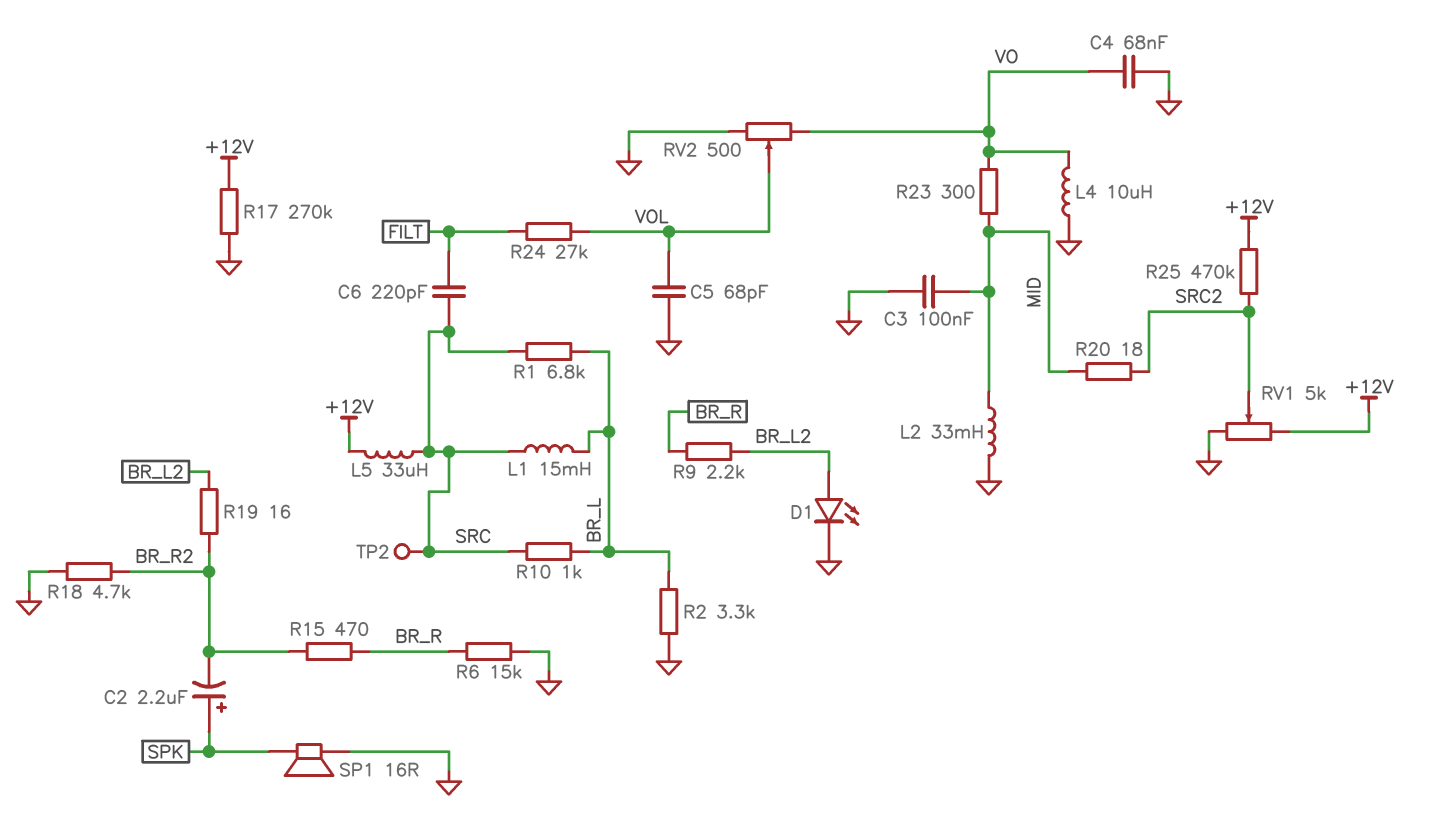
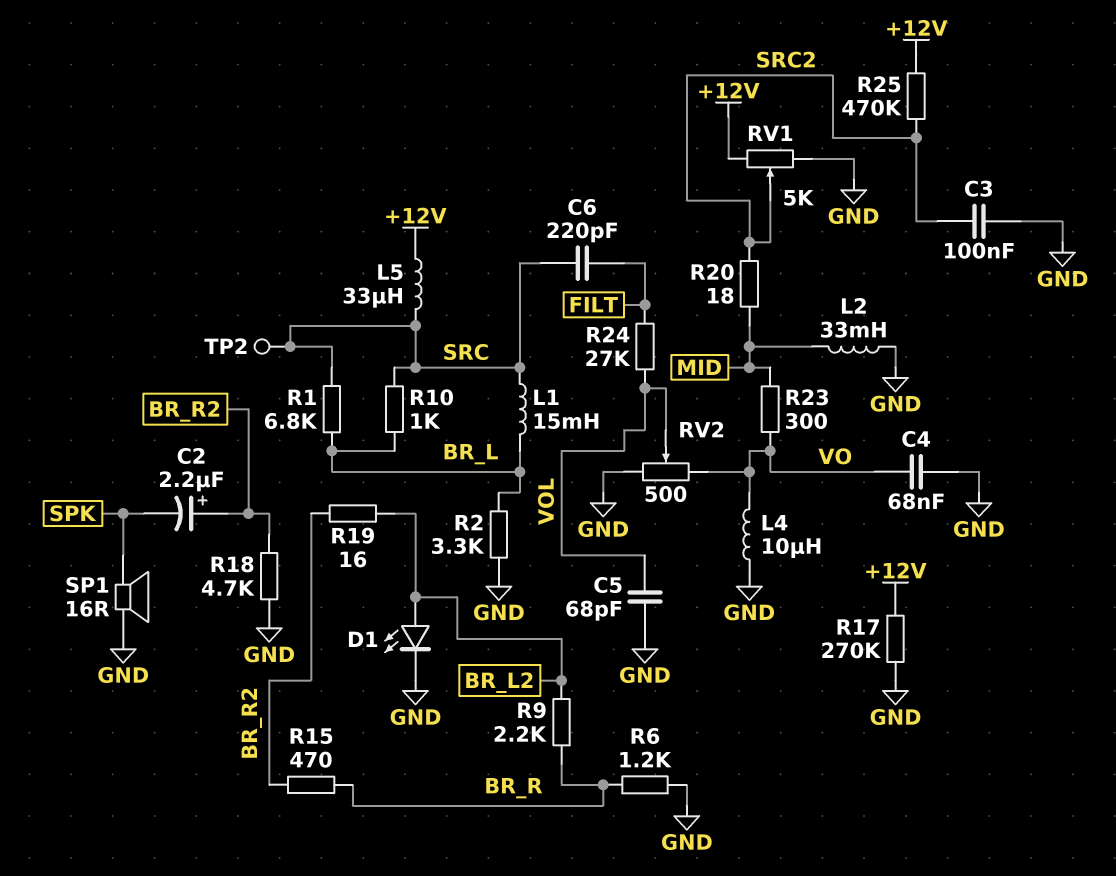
C2: 2.2uF (plus SPK, minus BR_R2) -> 2.2uF (plus BR_R2, minus SPK)
C3: 100nF (GND, MID) -> 100nF (GND, SRC2)
R6: 15k (BR_R, GND) -> 1.2k (BR_R, GND)

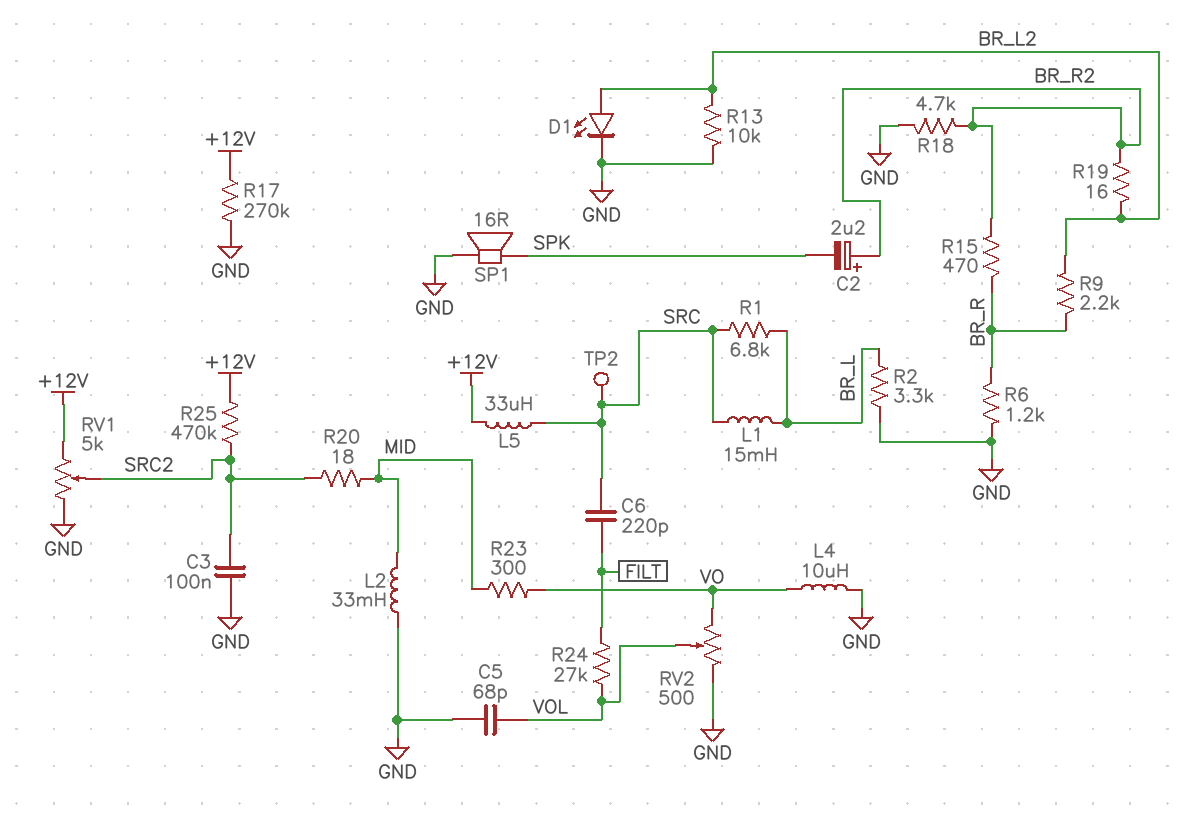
C4: 68nF (GND, VO) -> none
R10: 1k (BR_L, SRC) -> none
R13: none -> 10k (BR_L2, GND)

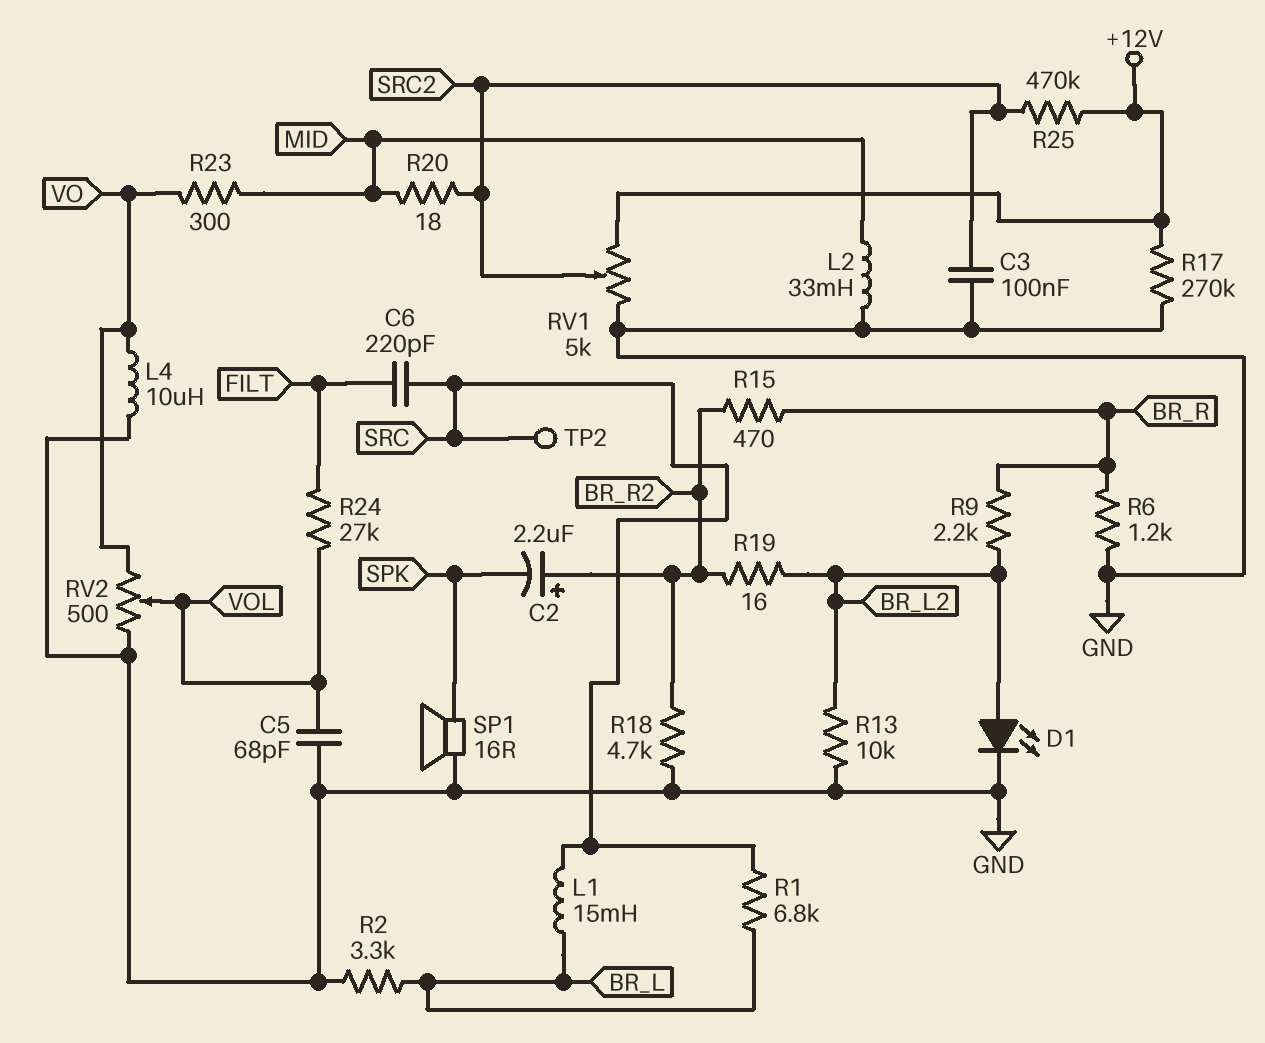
L5: 33uH (+12V, SRC) -> none

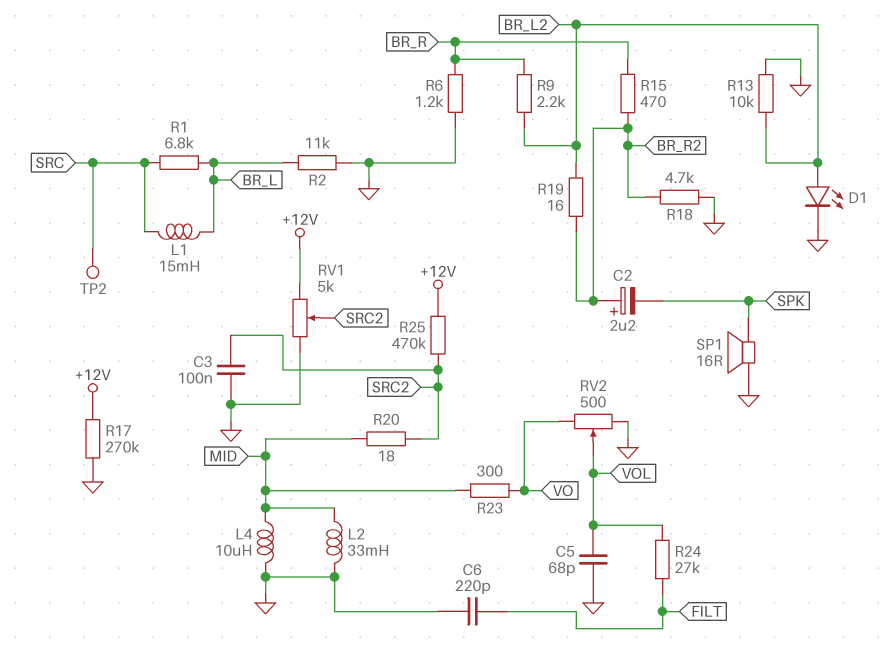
C6: 220pF (FILT, SRC) -> 220pF (FILT, GND)
L4: 10uH (GND, VO) -> 10uH (GND, MID)
R2: 3.3k (BR_L, GND) -> 11k (BR_L, GND)

